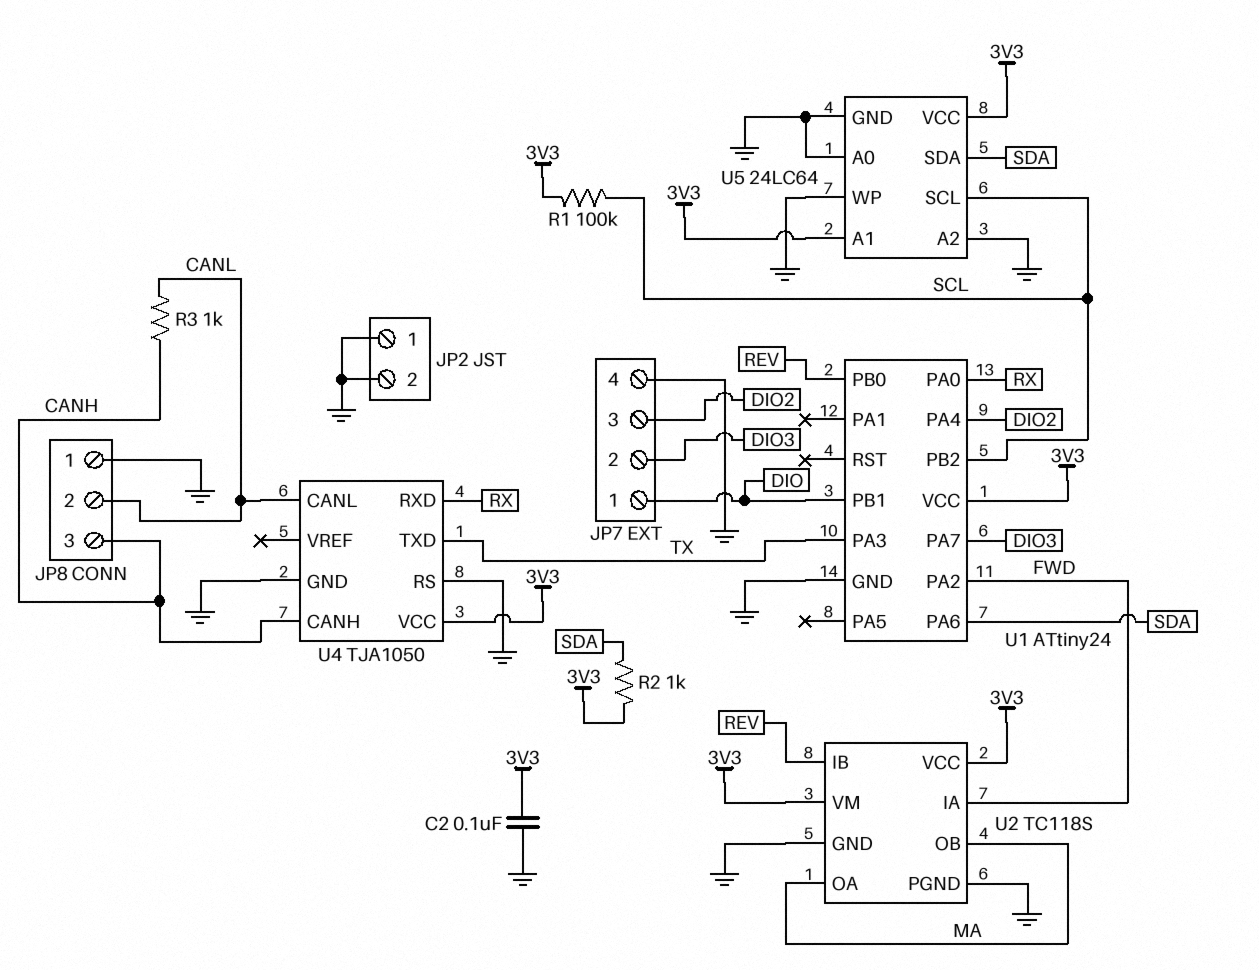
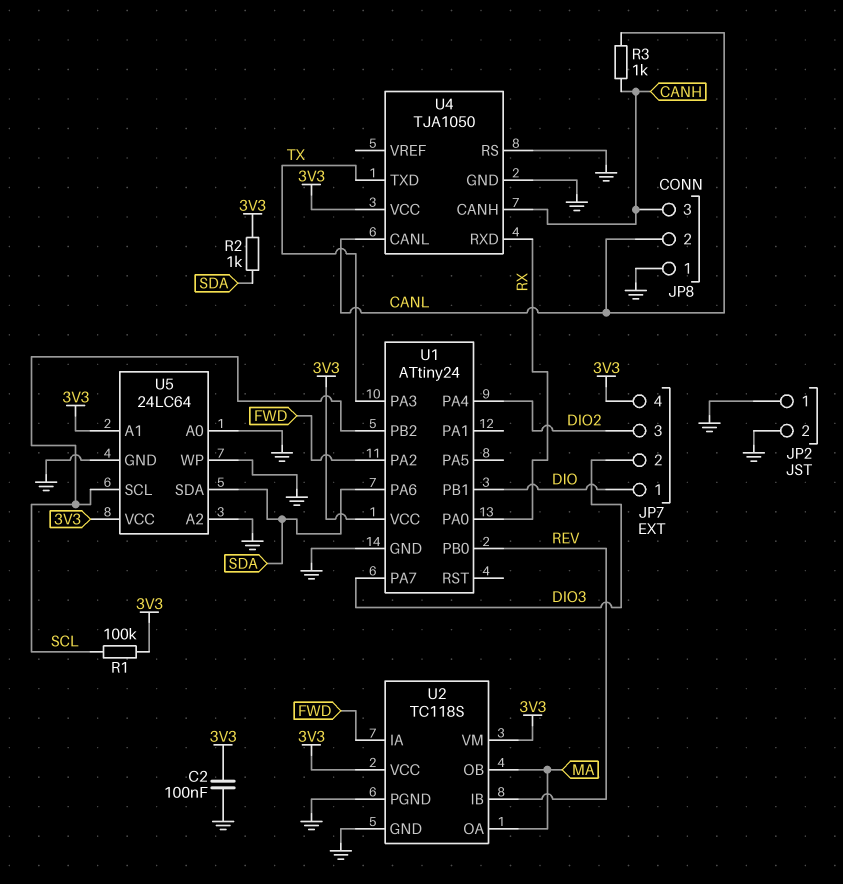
JP7 pin 4: GND -> 3V3

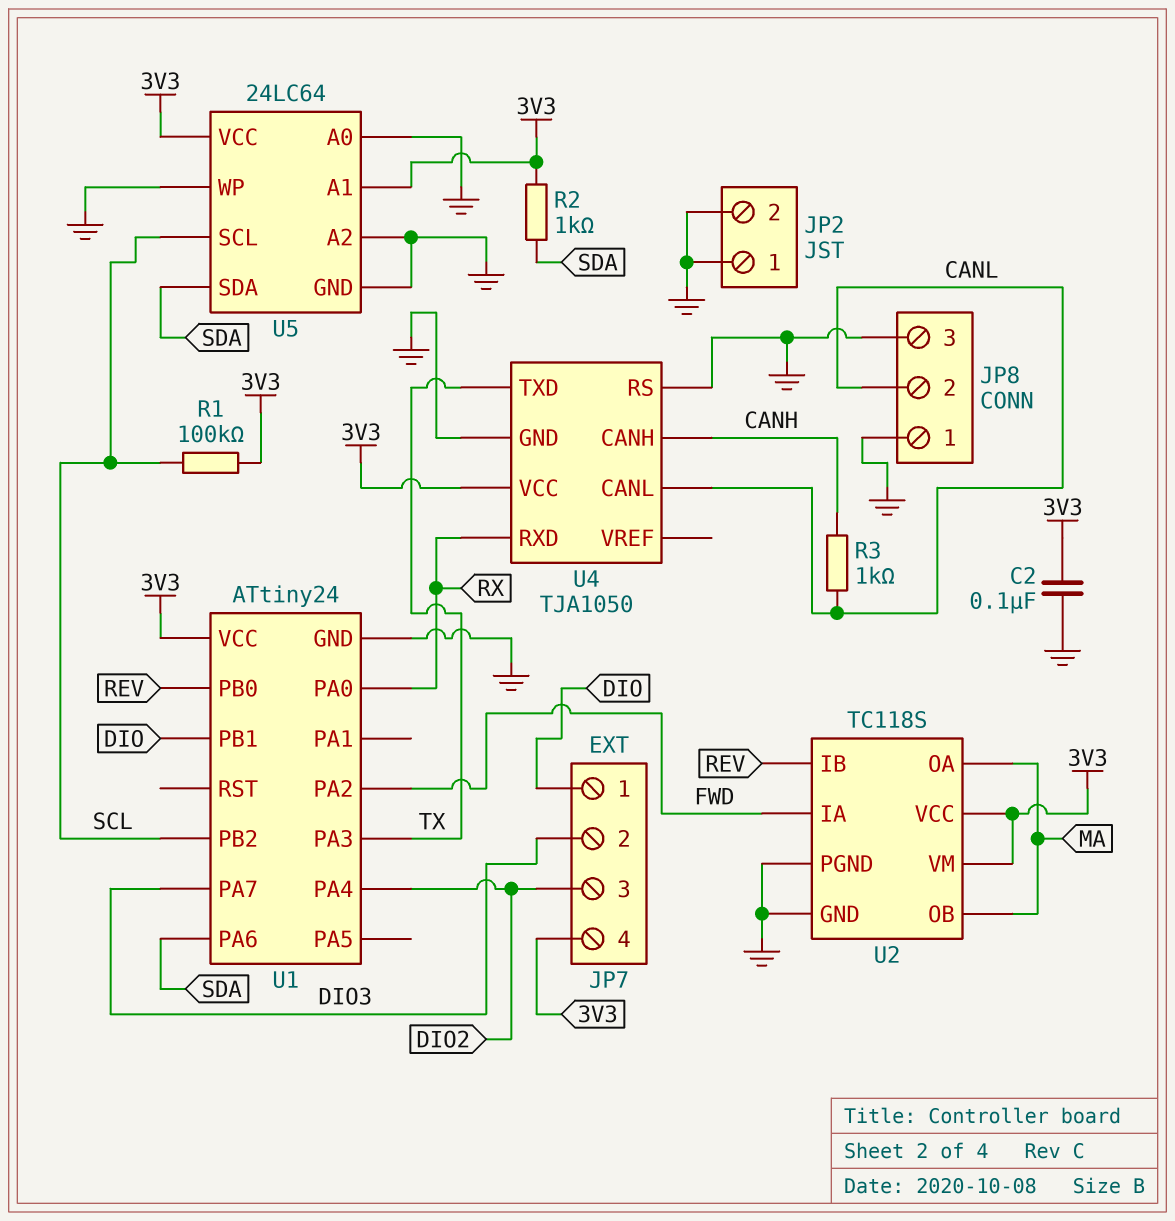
JP8 pin 3: CANH -> GND

